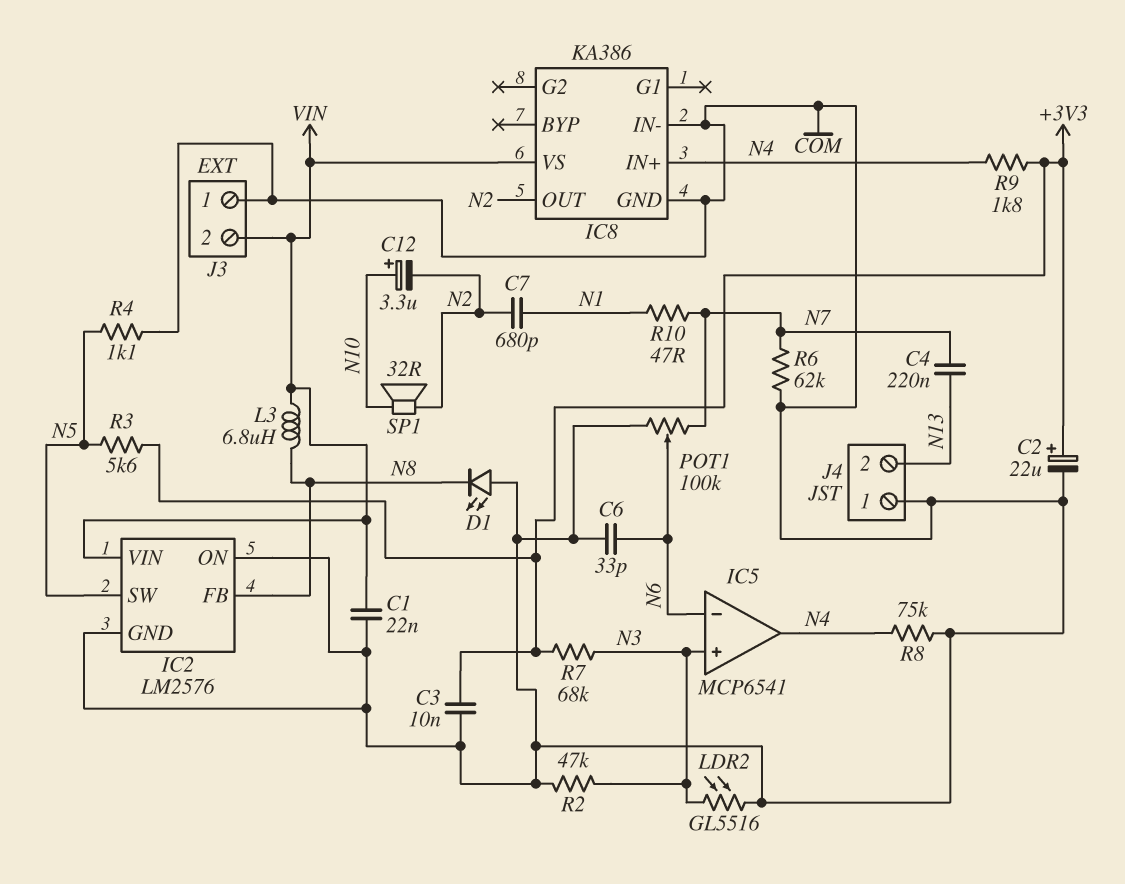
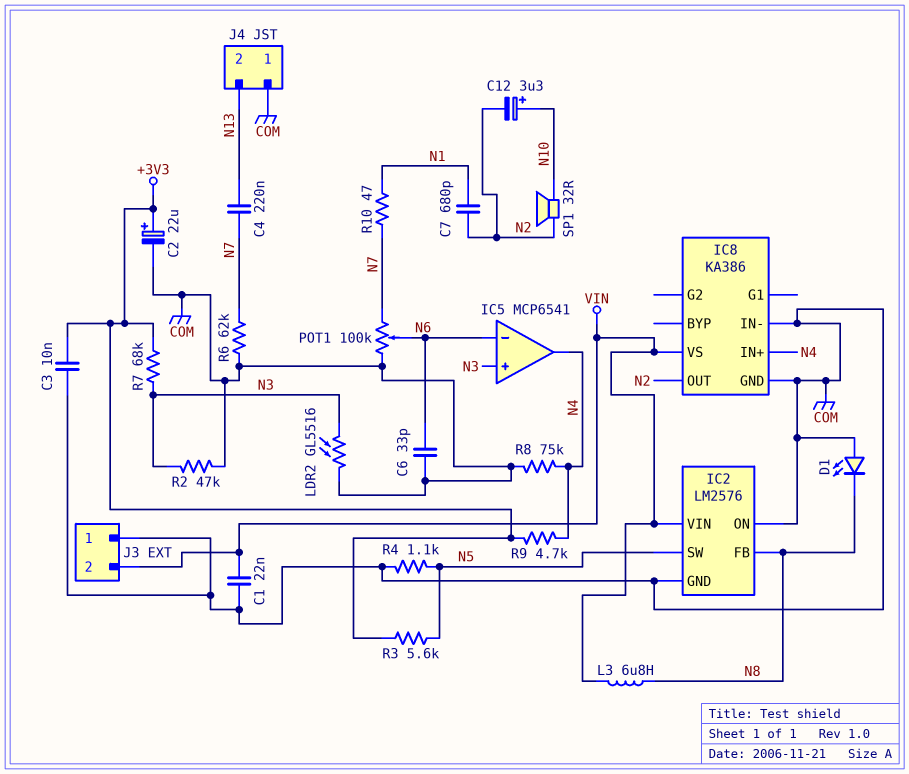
R9: 1.8k (+3V3, N4) -> 4.7k (+3V3, N4)

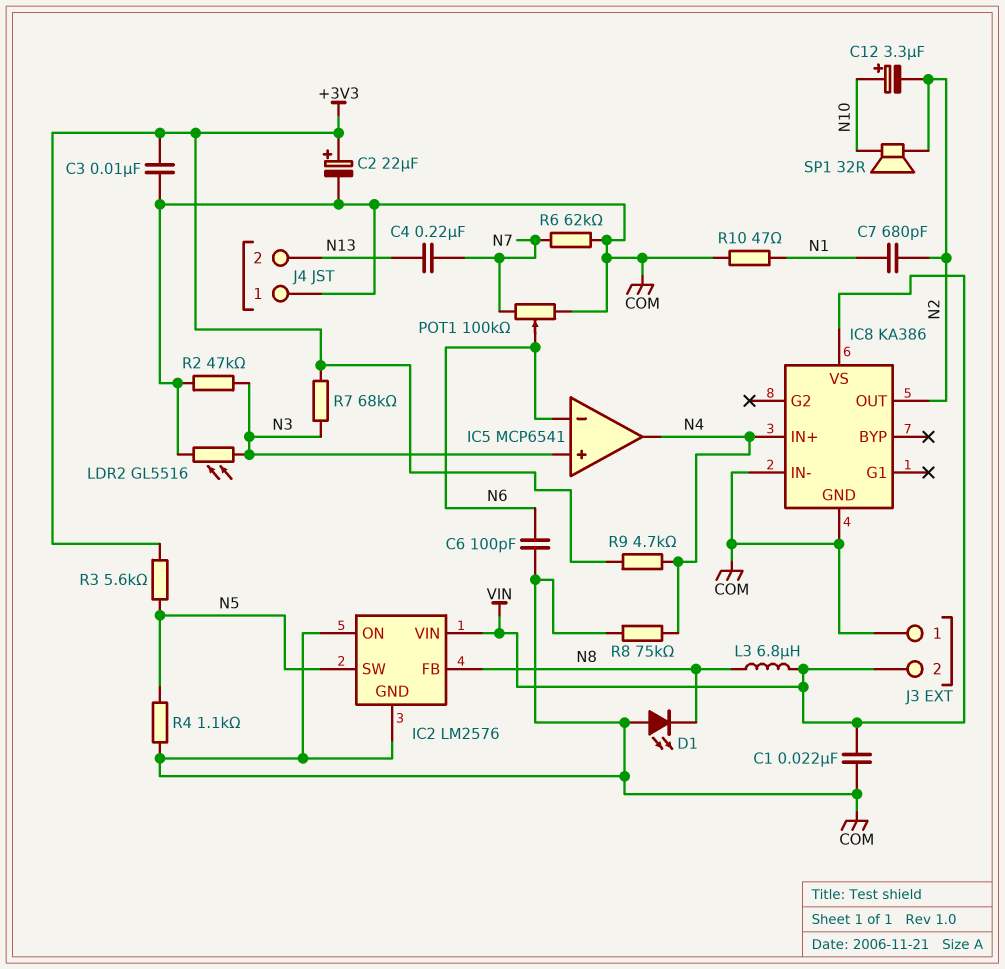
C6: 33pF (COM, N6) -> 100pF (COM, N6)
R10: 47 (N1, N7) -> 47 (COM, N1)

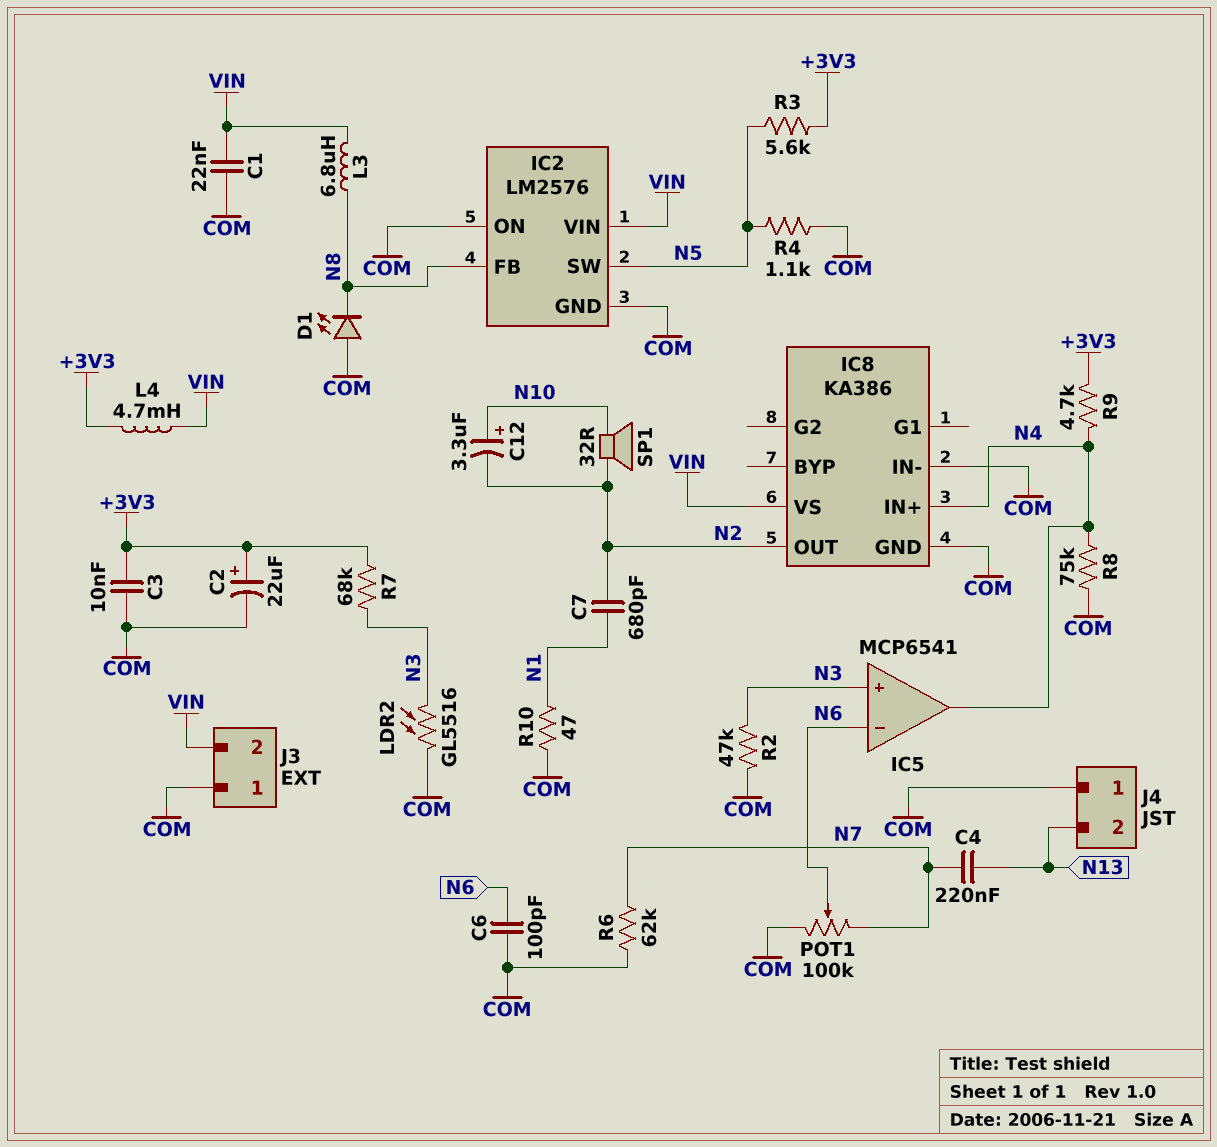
L4: none -> 4.7mH (+3V3, VIN)

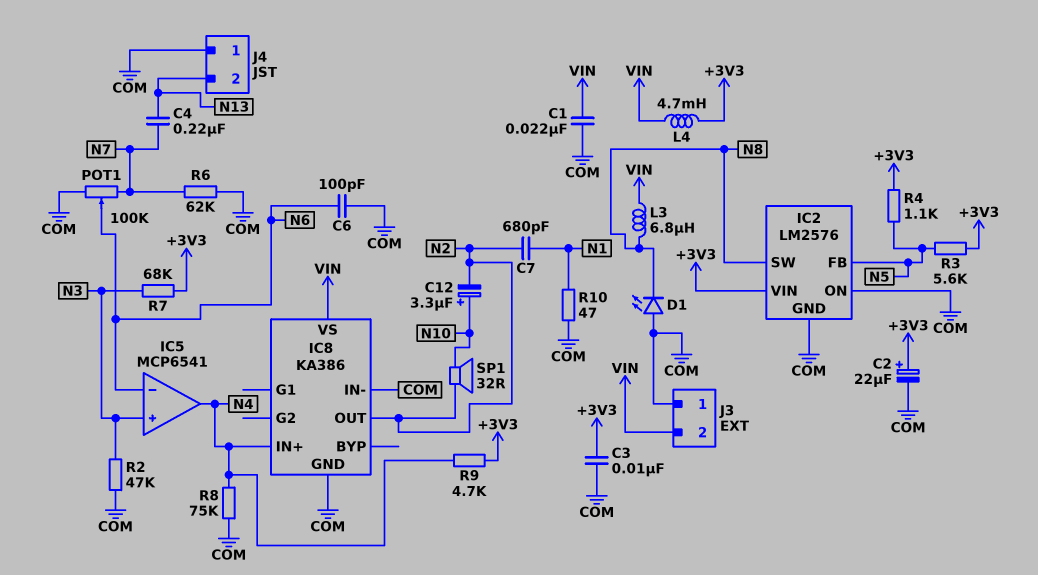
IC2 pin FB: N8 -> N5
IC2 pin SW: N5 -> N8
IC2 pin VIN: VIN -> +3V3
LDR2: GL5516 (COM, N3) -> none
R4: 1.1k (COM, N5) -> 1.1k (+3V3, N5)

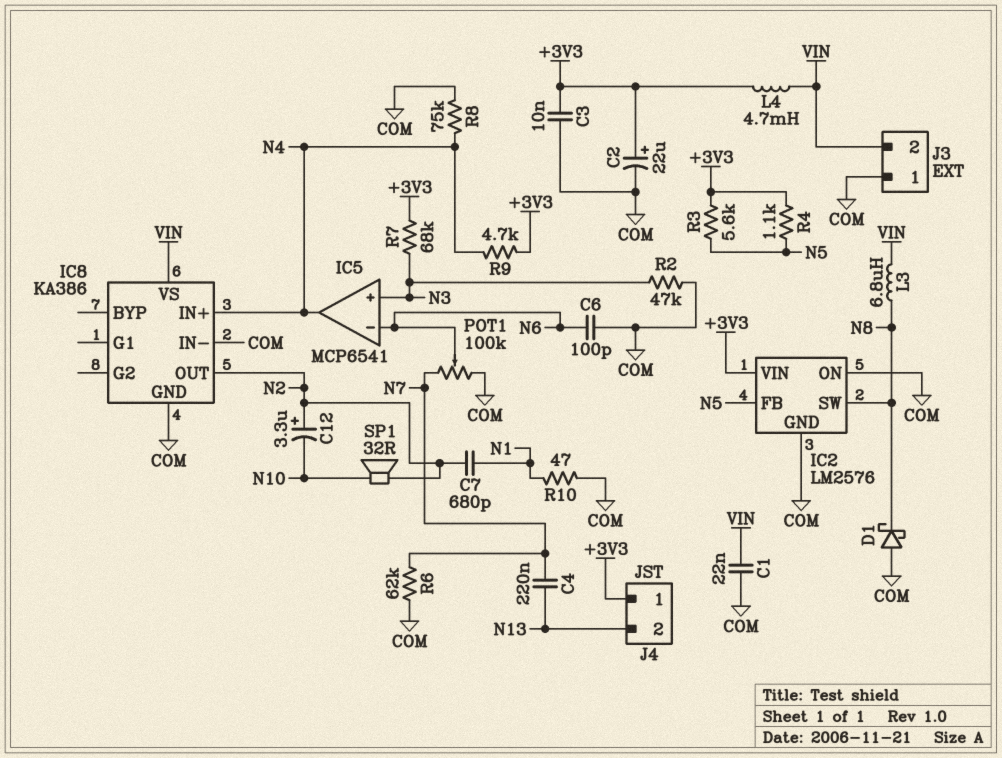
C12: 3.3uF (plus N10, minus N2) -> 3.3uF (plus N2, minus N10)
D1: LED (A COM, K N8) -> schottky (A COM, K N8)
J4 pin 1: COM -> +3V3

